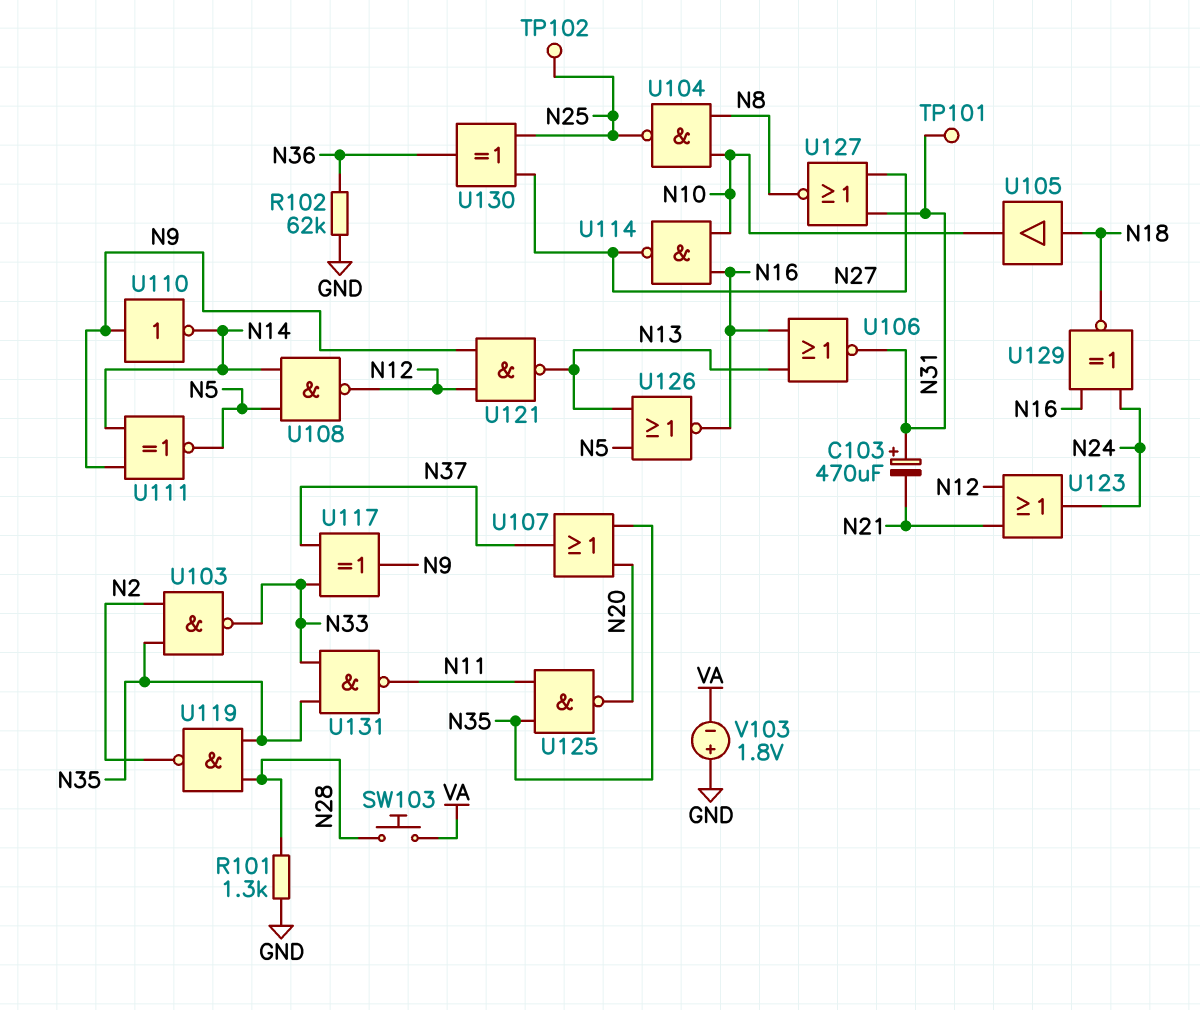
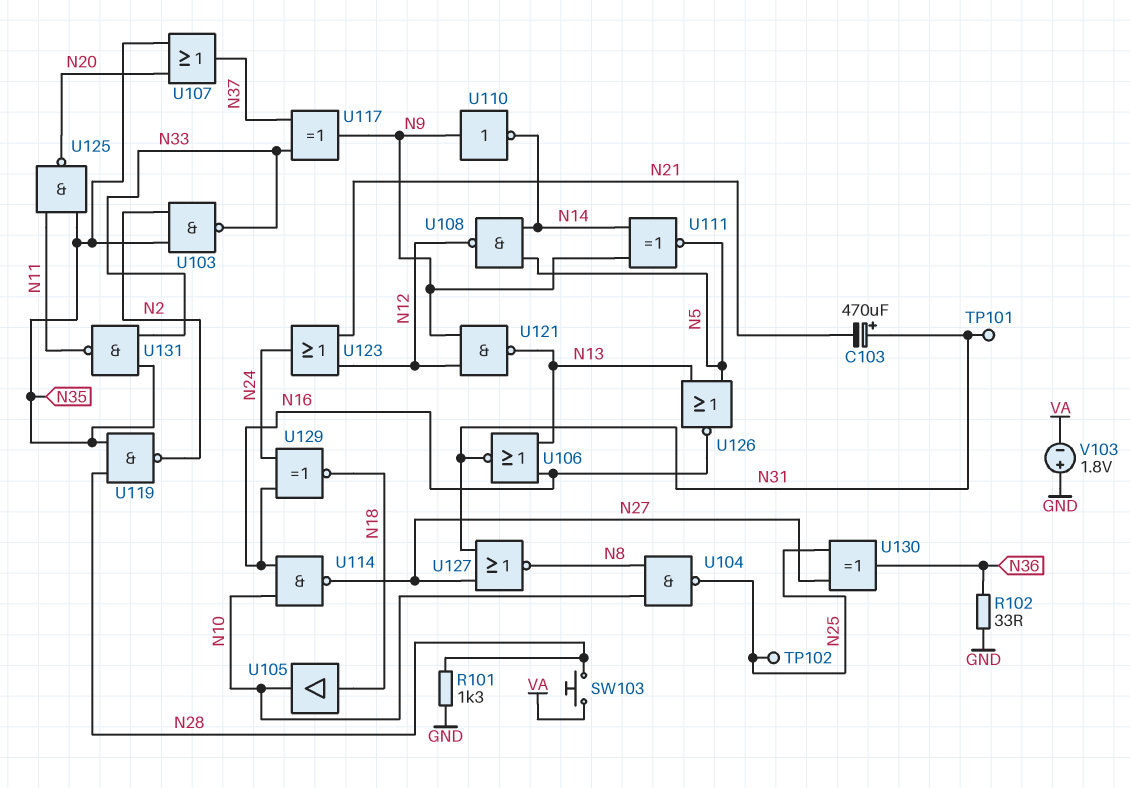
R102: 62k (GND, N36) -> 33 (GND, N36)

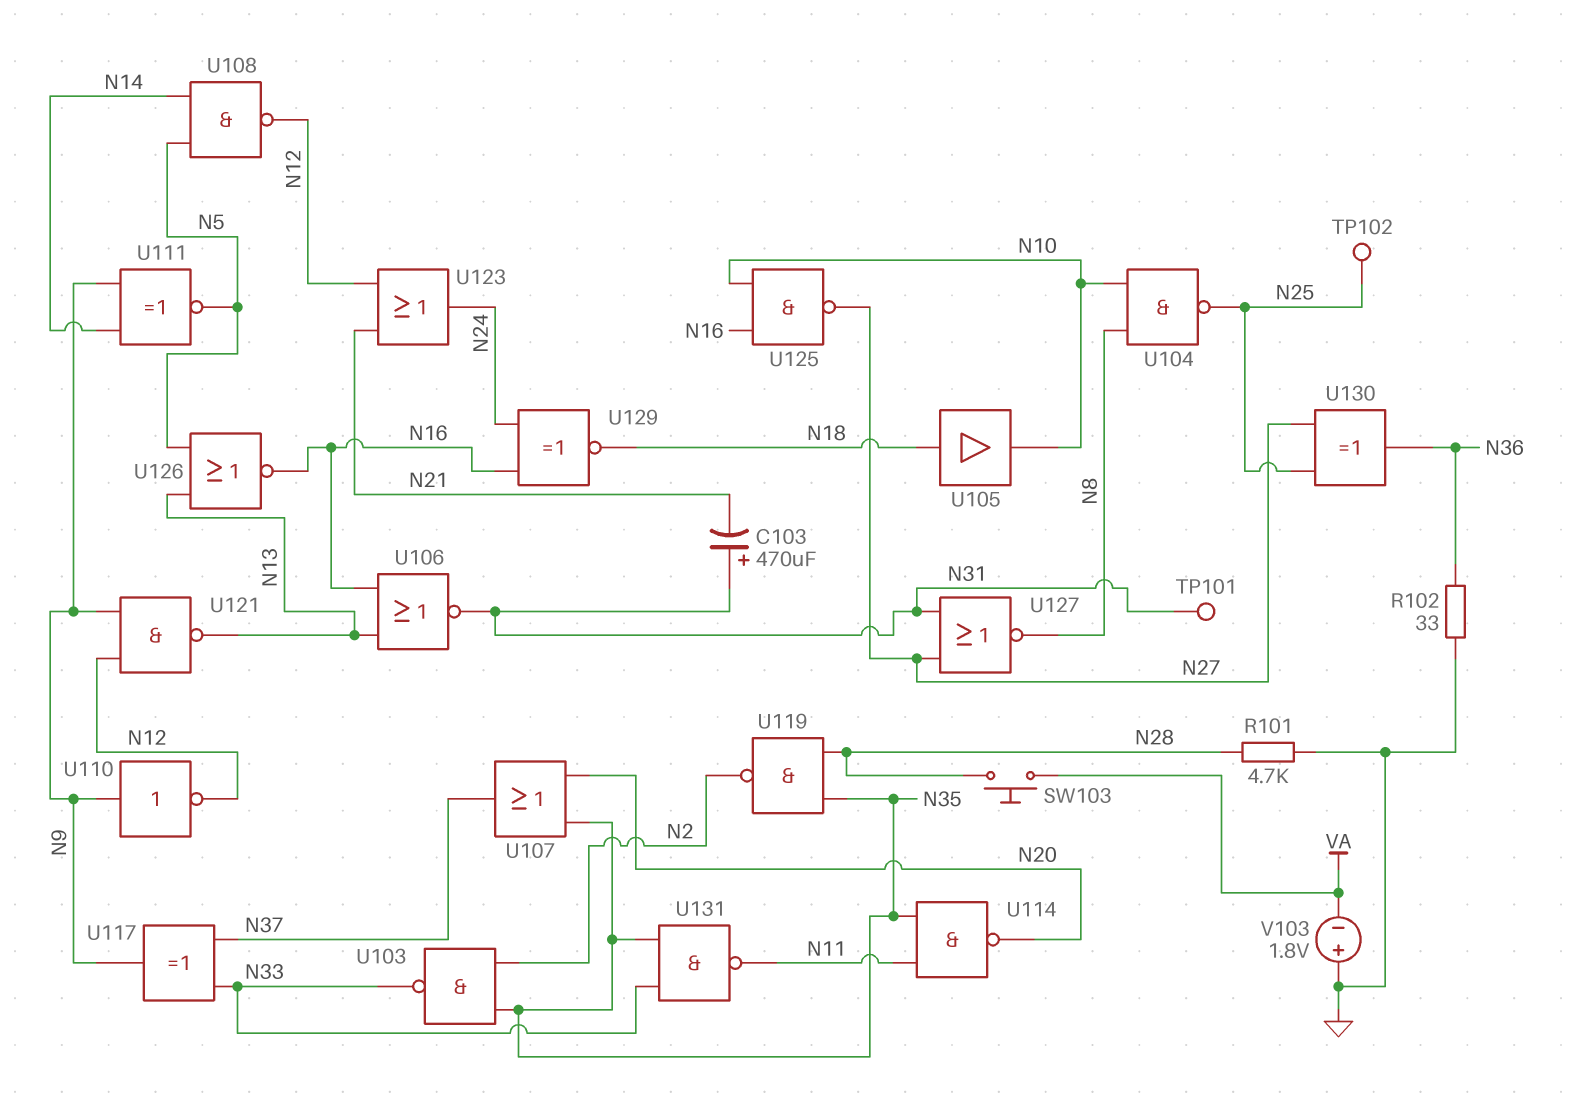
R101: 1.3k (GND, N28) -> 4.7k (GND, N28)
U110: NOT (in N9, out N14) -> NOT (in N9, out N12)
U114: NAND (in N10, in N16, out N27) -> NAND (in N11, in N35, out N20)
U125: NAND (in N11, in N35, out N20) -> NAND (in N10, in N16, out N27)

